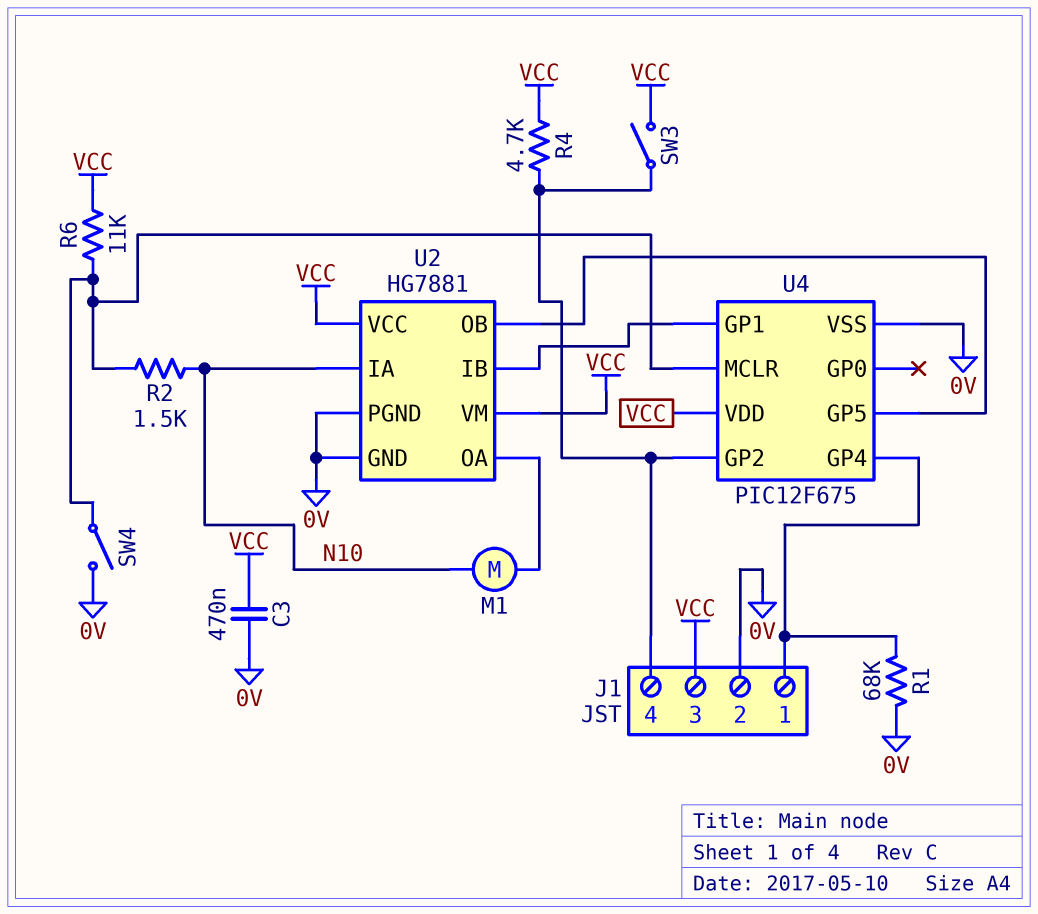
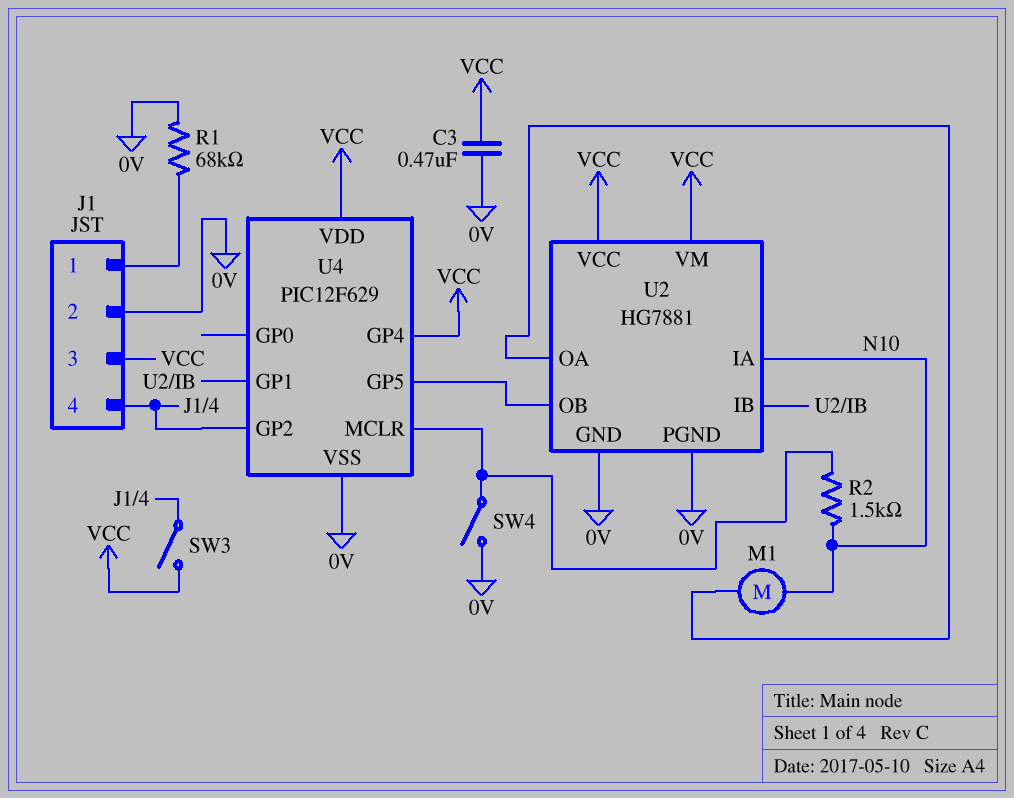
R4: 4.7k (J1/4, VCC) -> none
R6: 11k (U4/MCLR, VCC) -> none
U4: PIC12F675 -> PIC12F629
U4 pin GP4: J1/1 -> VCC

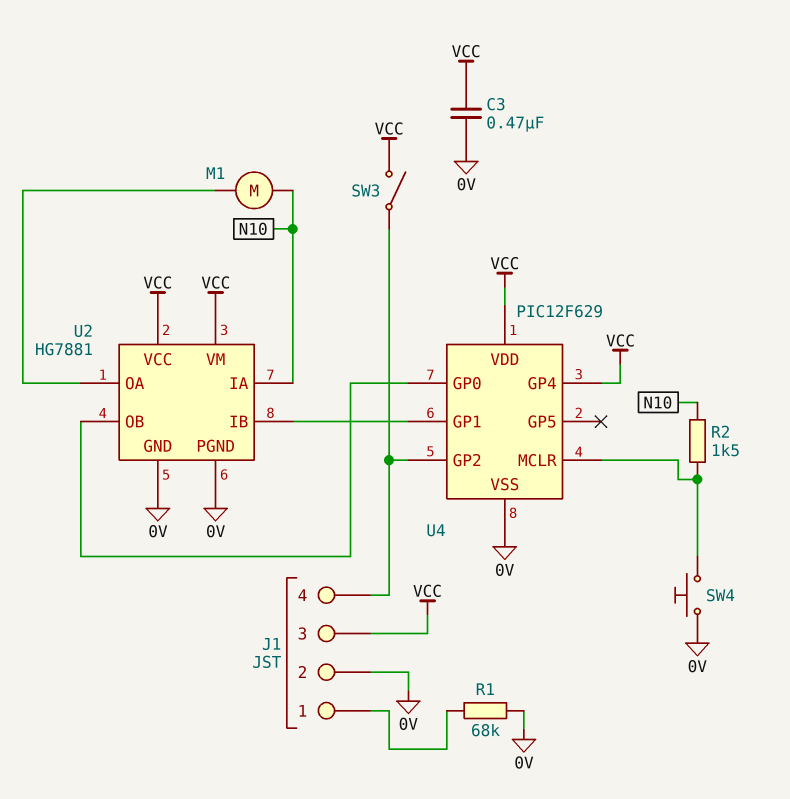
SW4: switch (0V, U4/MCLR) -> button (0V, U4/MCLR)
U4 pin GP0: none -> U2/OB
U4 pin GP5: U2/OB -> none

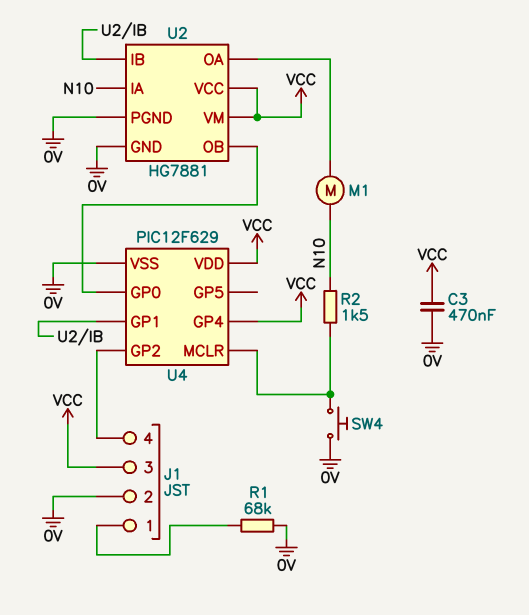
SW3: switch (J1/4, VCC) -> none

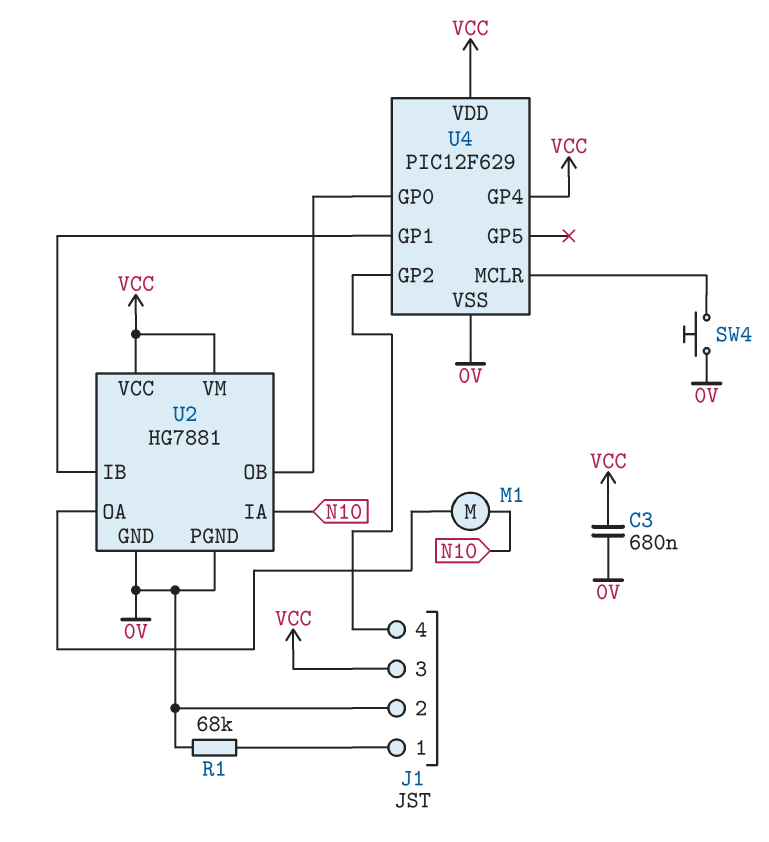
C3: 470nF (0V, VCC) -> 680nF (0V, VCC)
R2: 1.5k (N10, U4/MCLR) -> none

